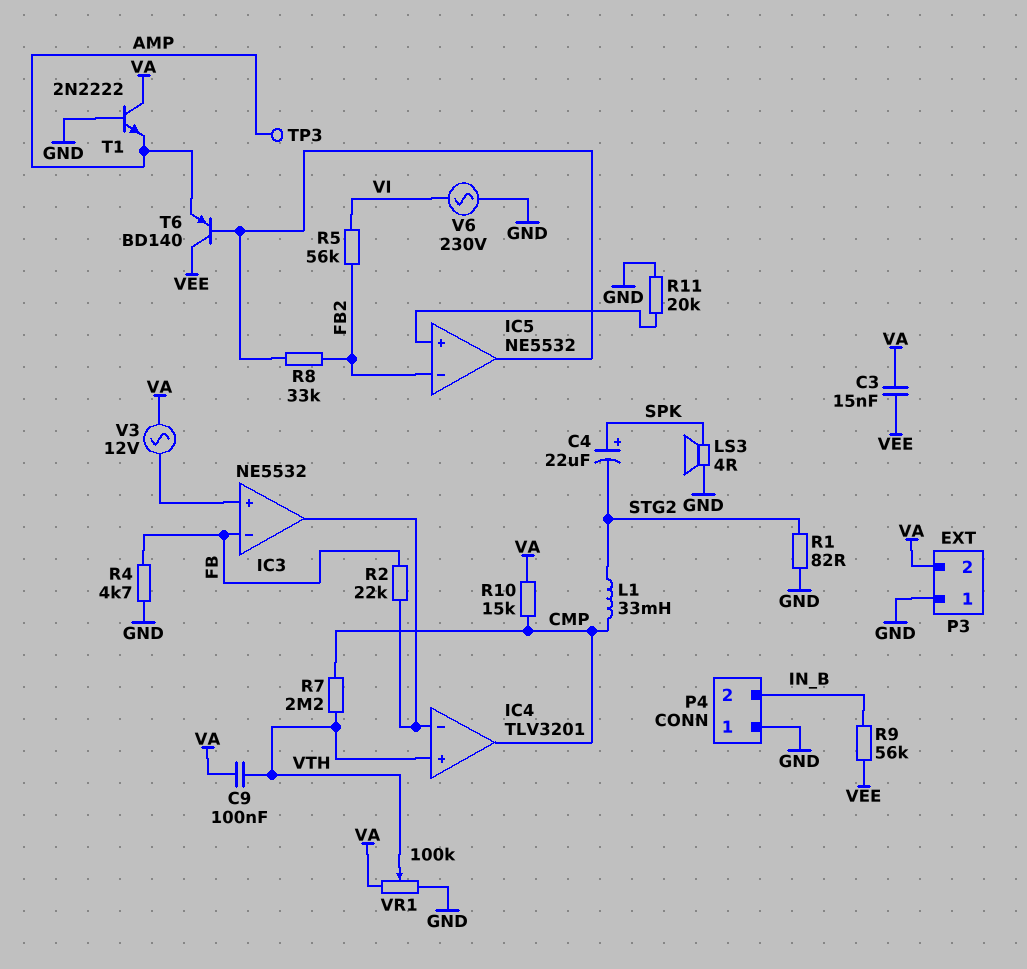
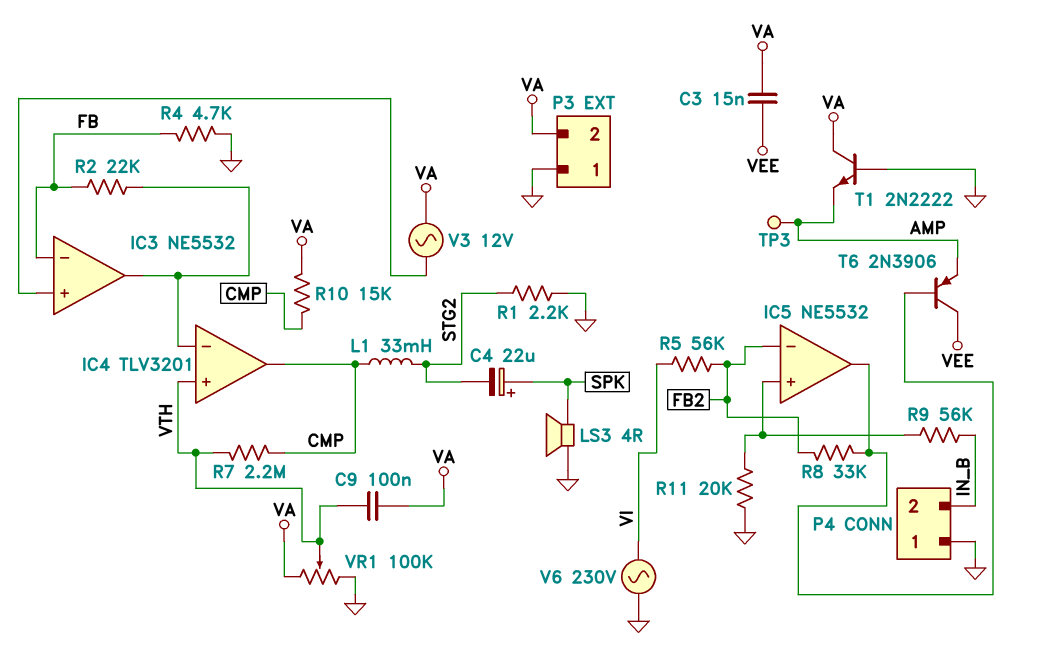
R1: 82 (GND, STG2) -> 2.2k (GND, STG2)
R9: 56k (IN_B, VEE) -> 56k (IC5/in+, IN_B)
T6: PNP BD140 (B IC5/out, C VEE, E AMP) -> PNP 2N3906 (B IC5/out, C VEE, E AMP)

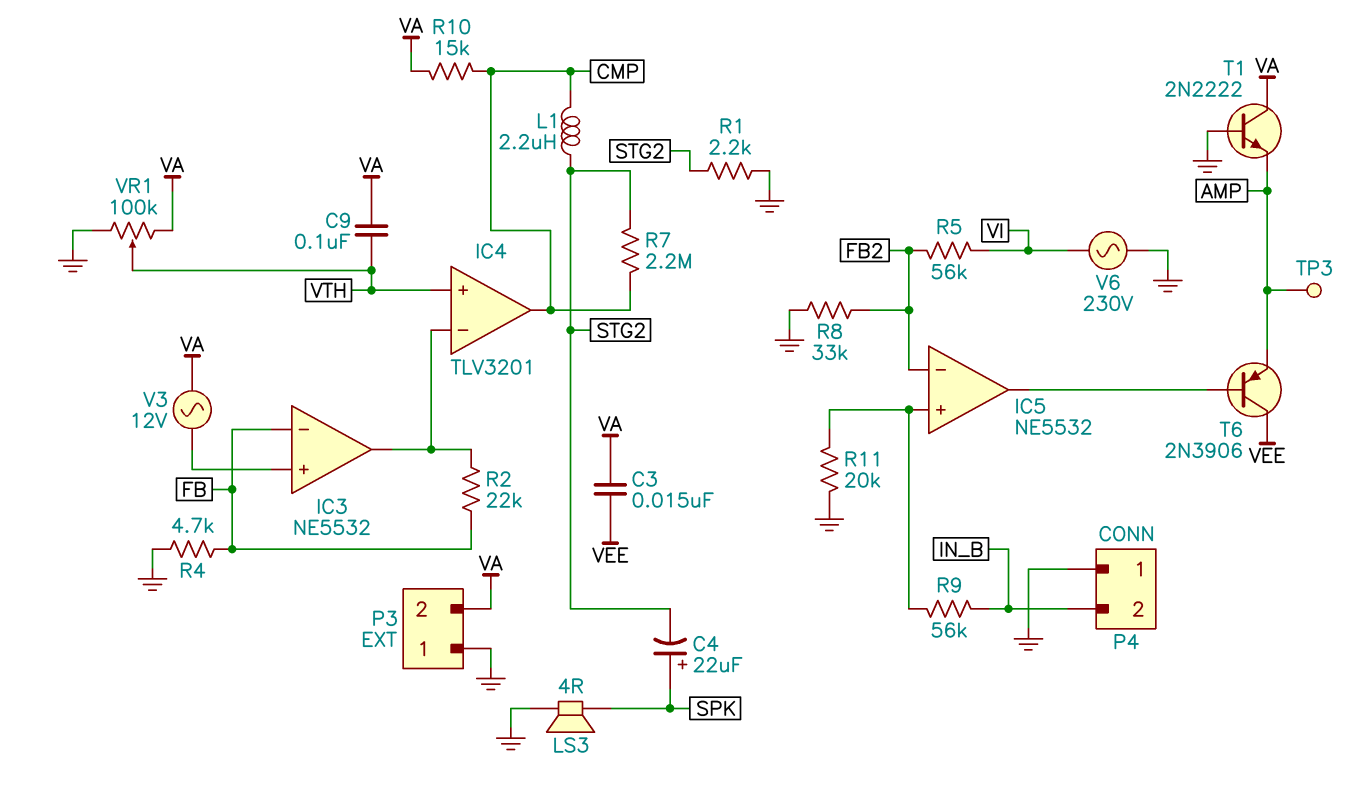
L1: 33mH (CMP, STG2) -> 2.2uH (CMP, STG2)
R7: 2.2M (CMP, VTH) -> 2.2M (CMP, STG2)
R8: 33k (FB2, IC5/out) -> 33k (FB2, GND)

